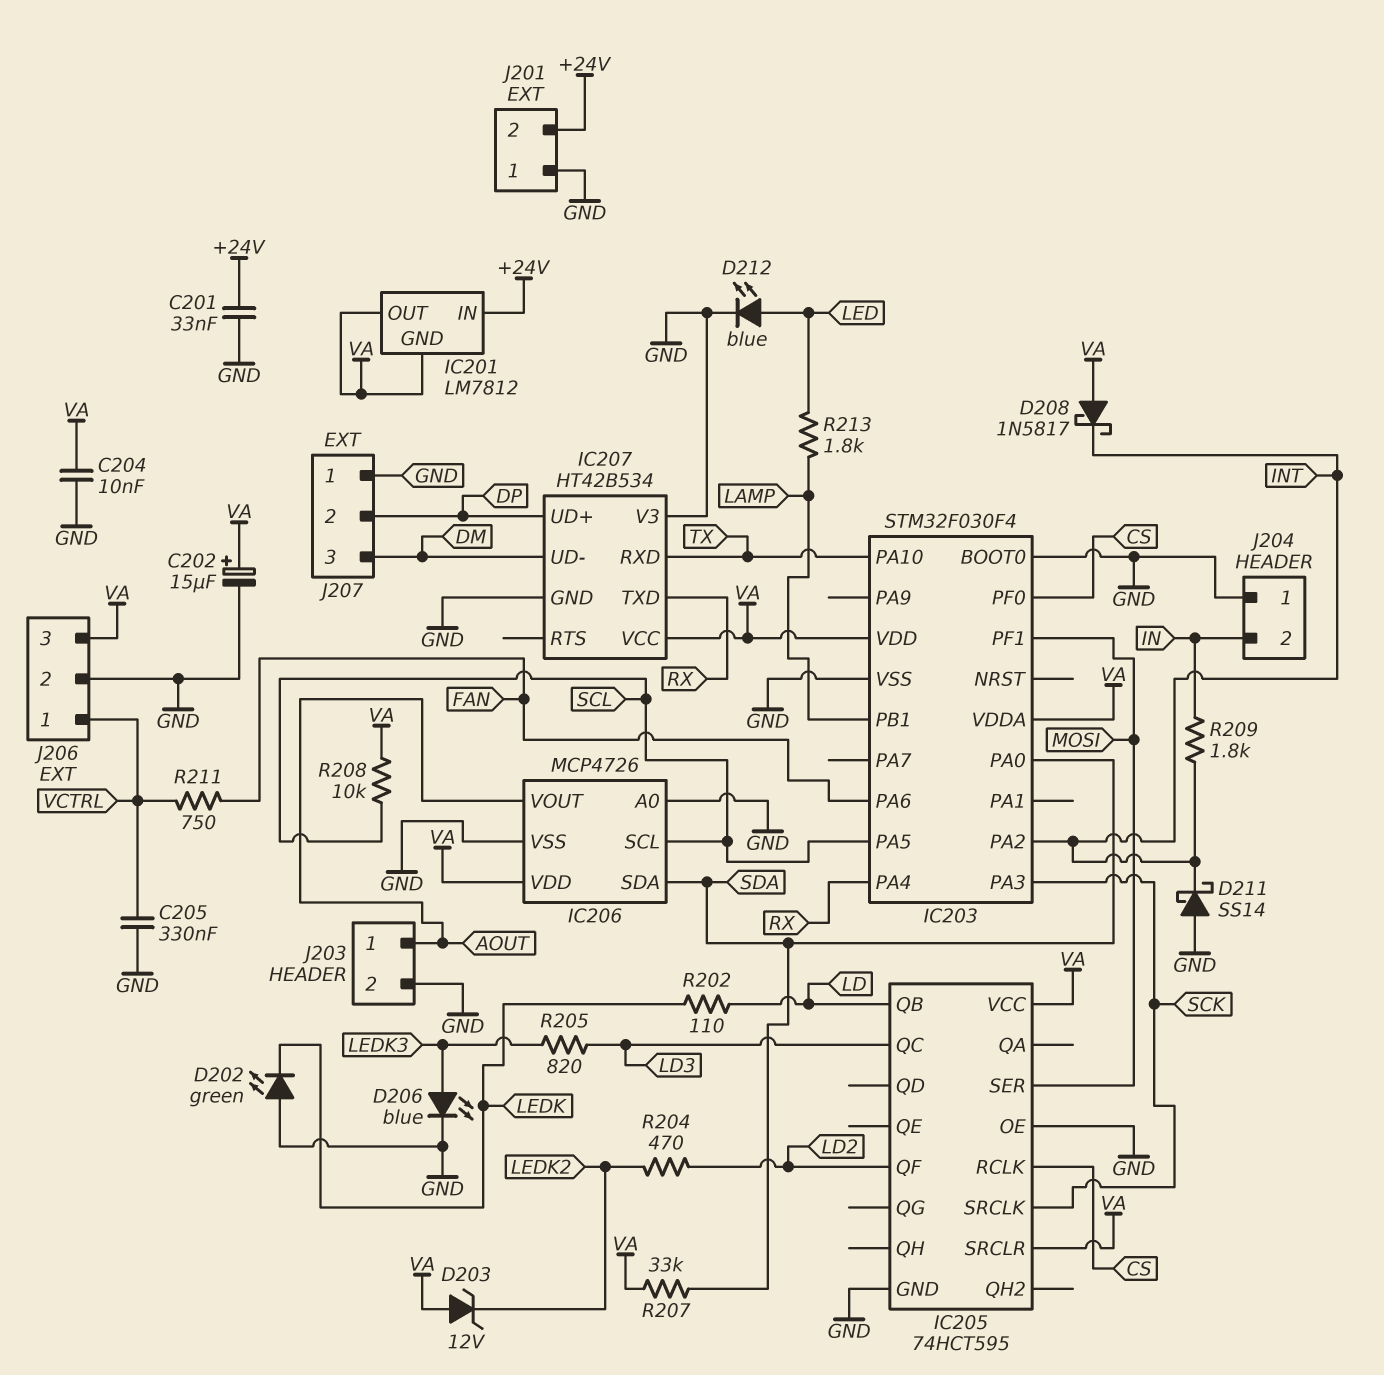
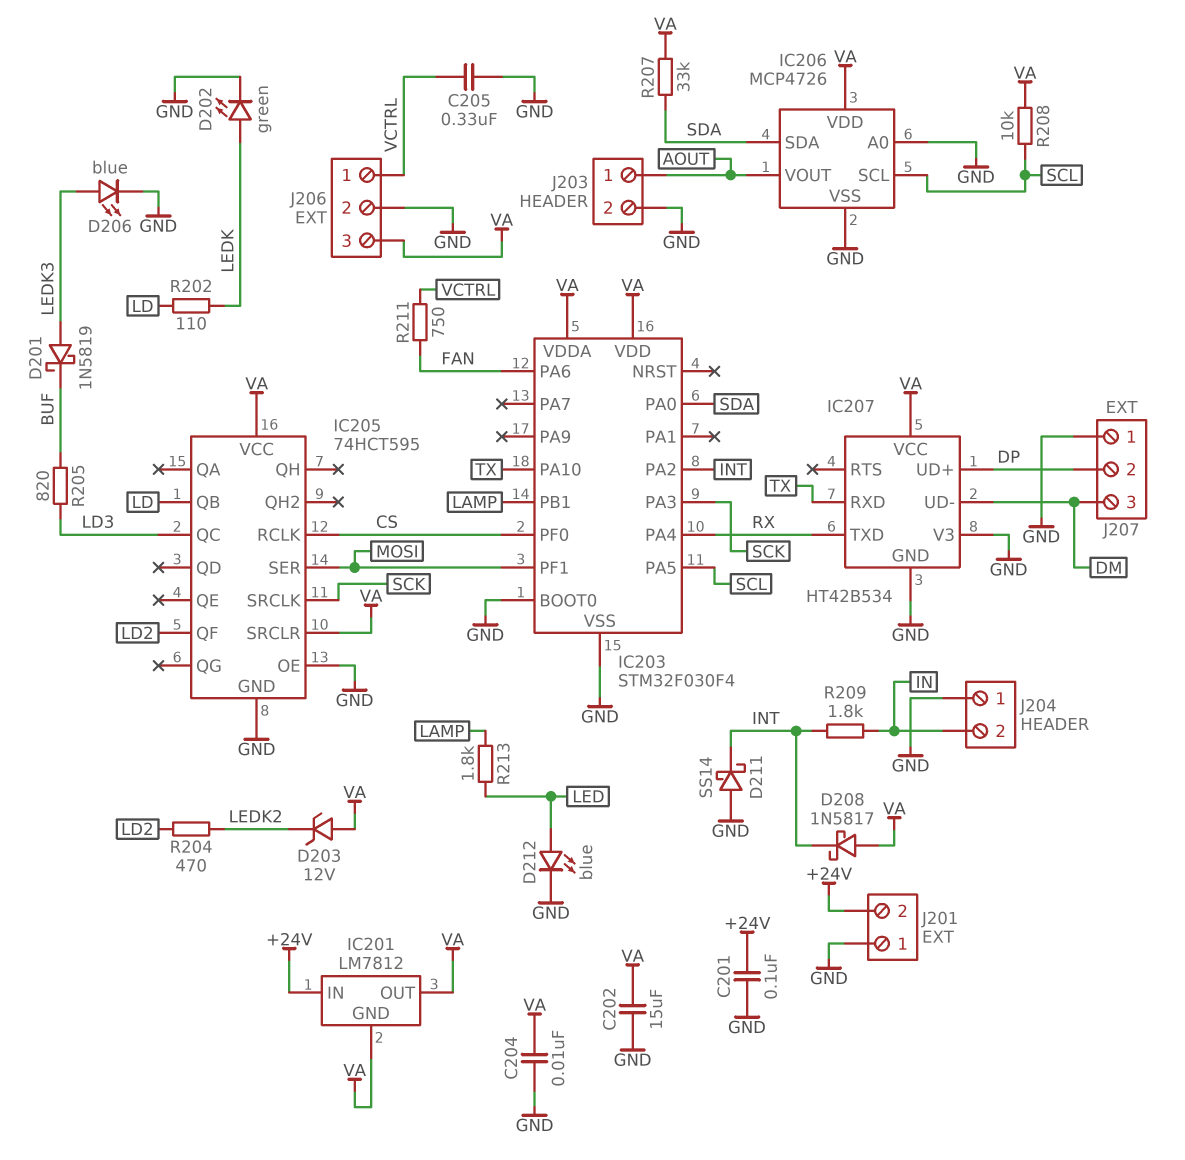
C201: 33nF (+24V, GND) -> 100nF (+24V, GND)
C202: 15uF (plus VA, minus GND) -> 15uF (GND, VA)
D201: none -> schottky 1N5819 (A LEDK3, K BUF)
D202: LED green (A GND, K LEDK) -> LED green (A LEDK, K GND)
R205: 820 (LD3, LEDK3) -> 820 (BUF, LD3)

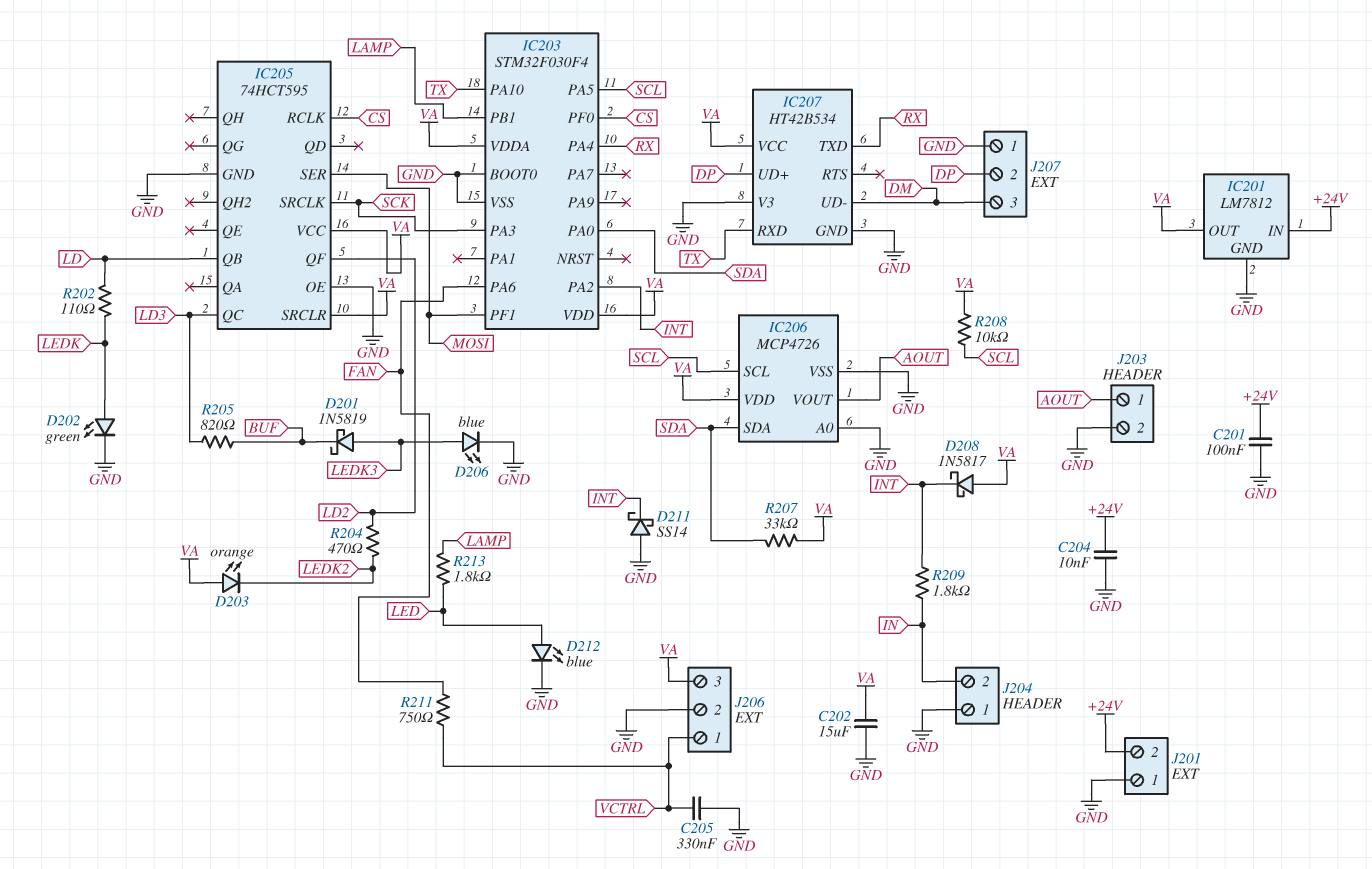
C204: 10nF (GND, VA) -> 10nF (+24V, GND)
D203: zener 12V (A VA, K LEDK2) -> LED orange (A VA, K LEDK2)
IC201 pin GND: VA -> GND

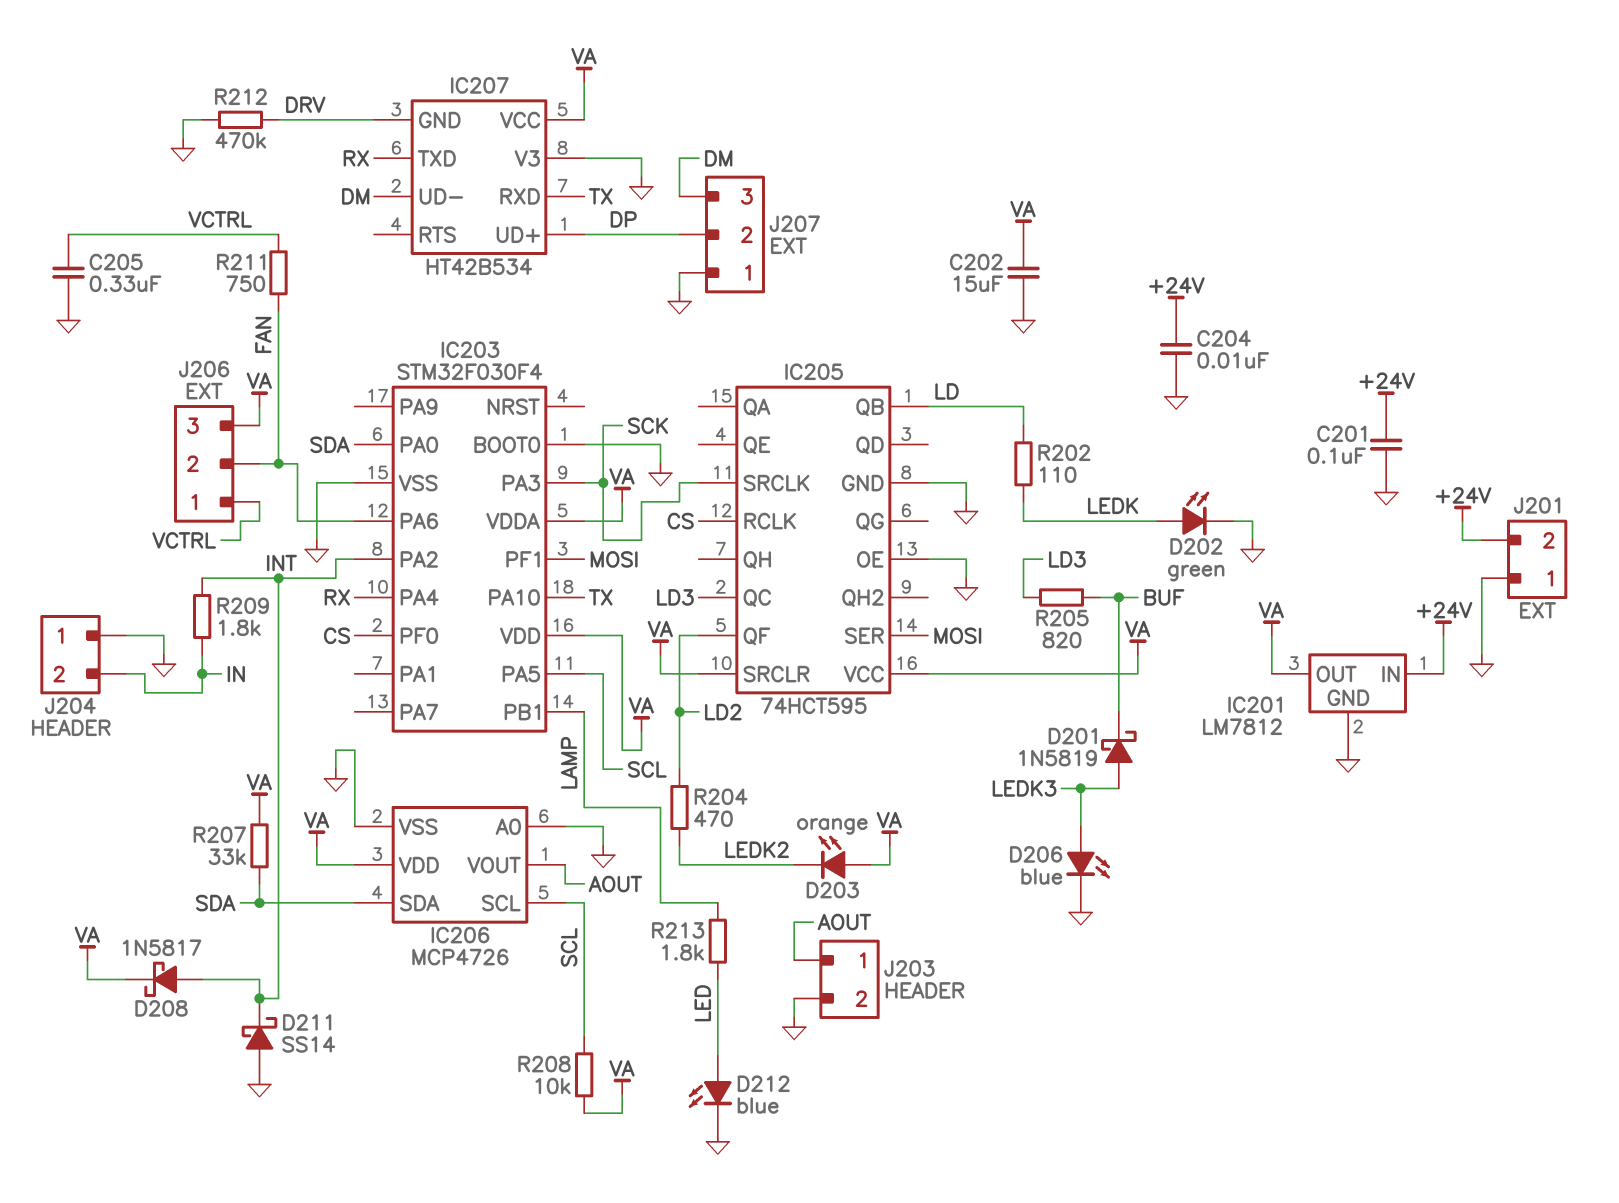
D208: schottky 1N5817 (A VA, K INT) -> schottky 1N5817 (A INT, K VA)
IC207 pin GND: GND -> DRV
J206 pin 2: GND -> FAN
R212: none -> 470k (DRV, GND)

